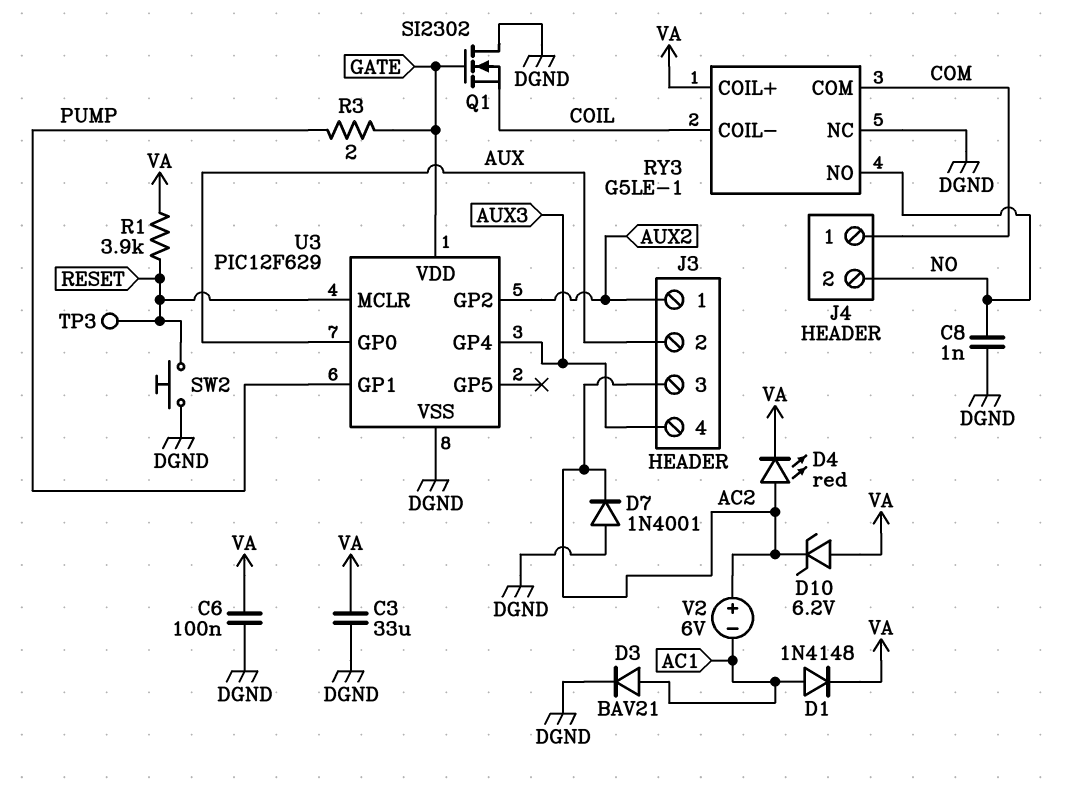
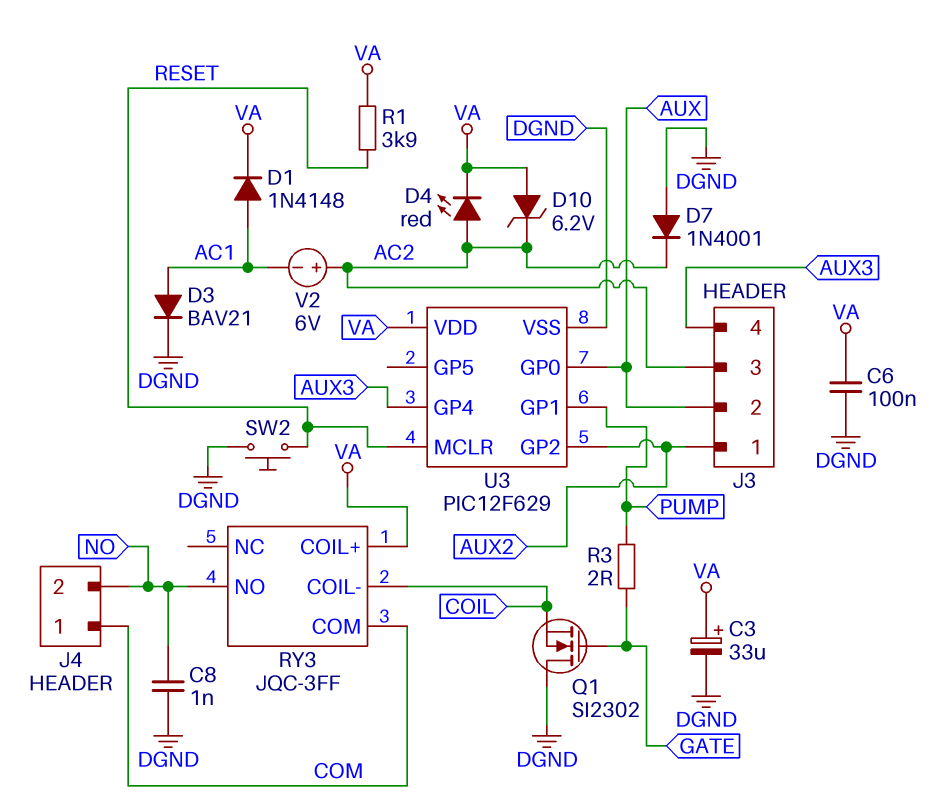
C3: 33uF (DGND, VA) -> 33uF (plus VA, minus DGND)
RY3: G5LE-1 -> JQC-3FF
RY3 pin NC: DGND -> none
TP3: test point (RESET) -> none
U3 pin VDD: GATE -> VA

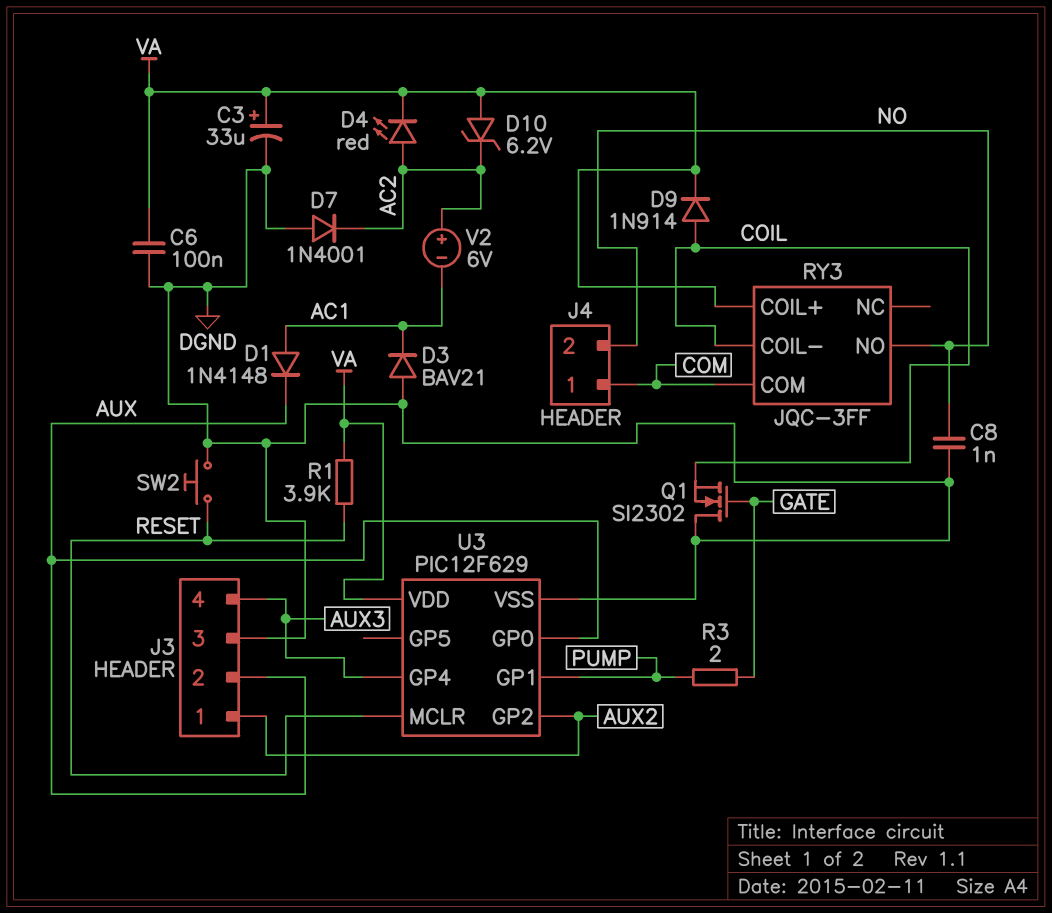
D1: diode 1N4148 (A AC1, K VA) -> diode 1N4148 (A AC1, K AUX)
D3: diode BAV21 (A AC1, K DGND) -> diode BAV21 (A DGND, K AC1)
D9: none -> diode 1N914 (A COIL, K VA)
J3 pin 3: AC2 -> DGND

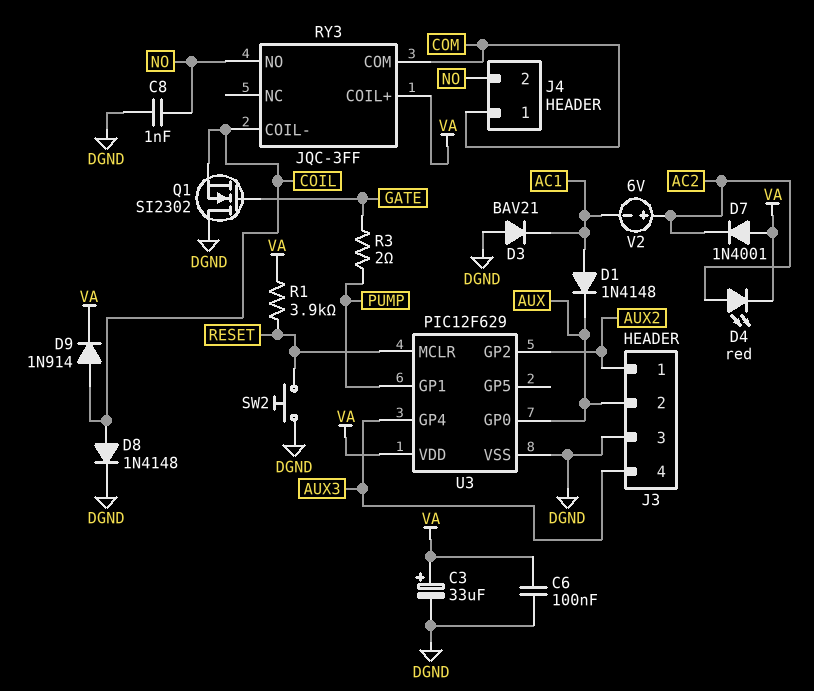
D7: diode 1N4001 (A DGND, K AC2) -> diode 1N4001 (A VA, K AC2)
D8: none -> diode 1N4148 (A COIL, K DGND)
D10: zener 6.2V (A VA, K AC2) -> none

